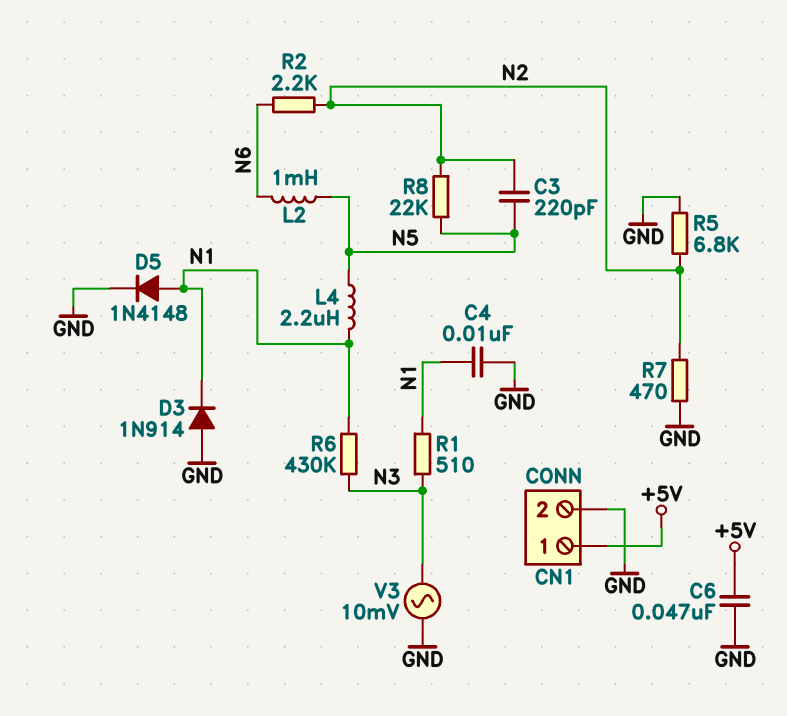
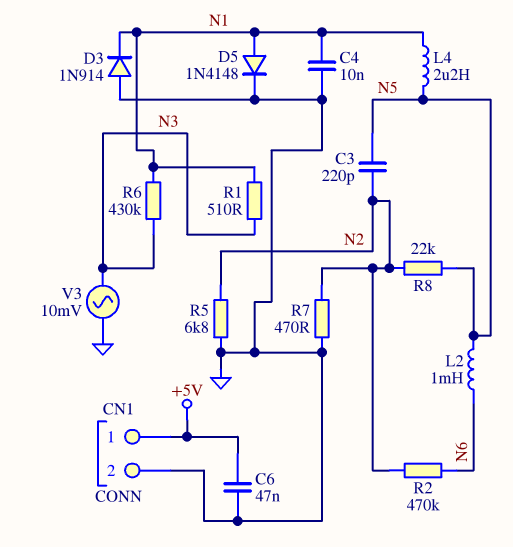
R2: 2.2k (N2, N6) -> 470k (N2, N6)

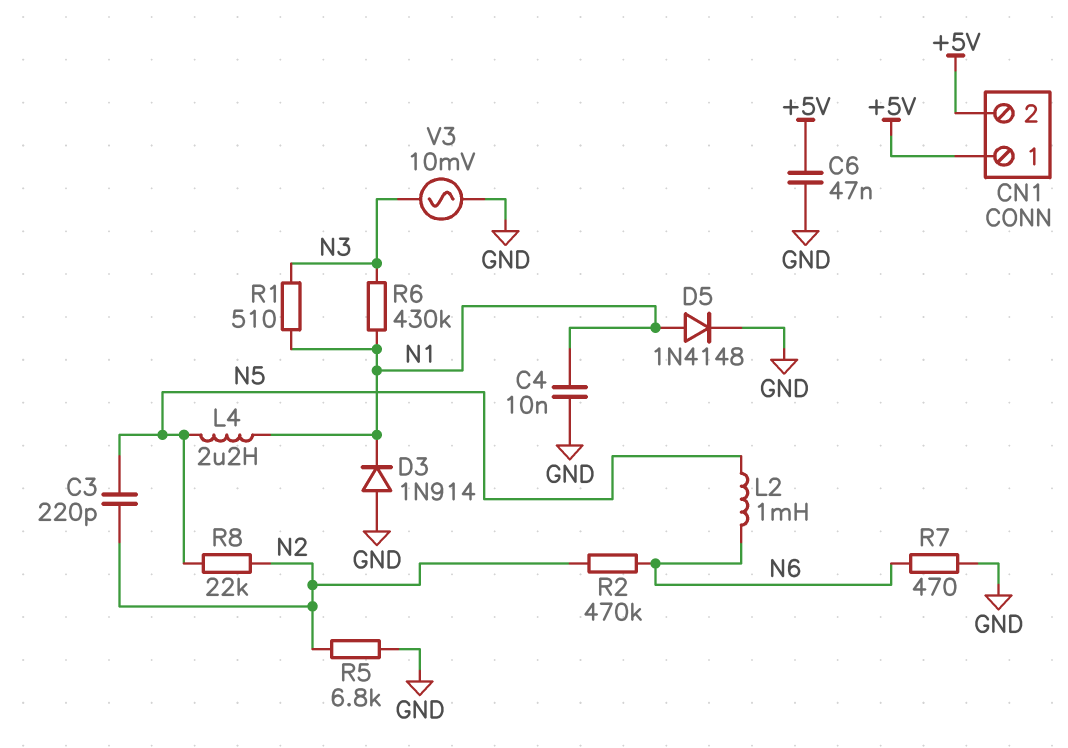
CN1 pin 2: GND -> +5V
R7: 470 (GND, N2) -> 470 (GND, N6)

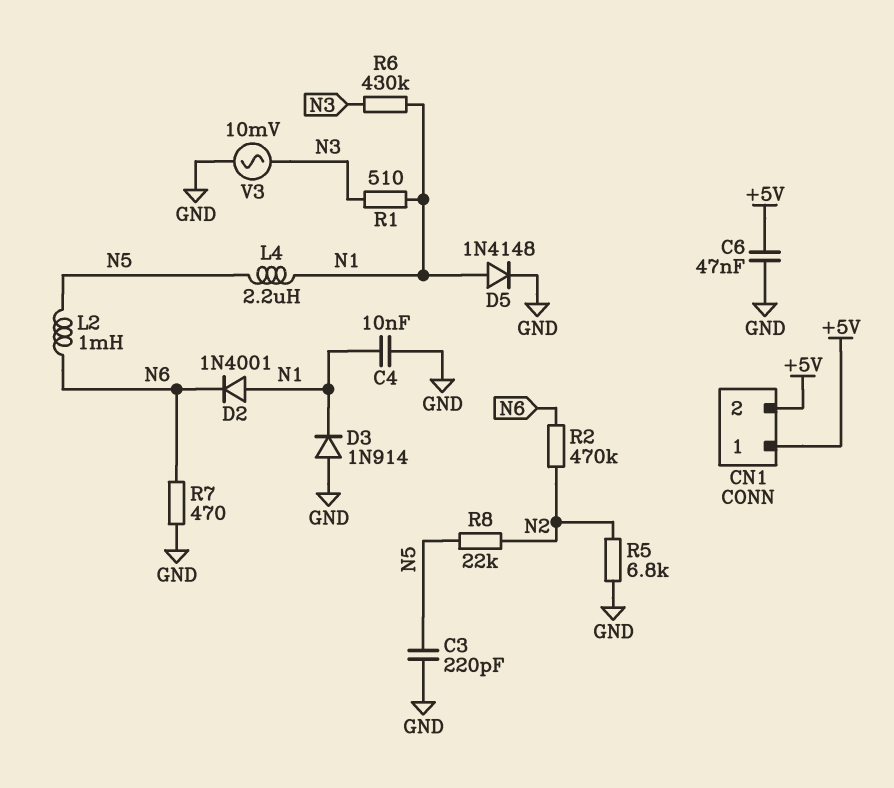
C3: 220pF (N2, N5) -> 220pF (GND, N5)
D2: none -> diode 1N4001 (A N1, K N6)

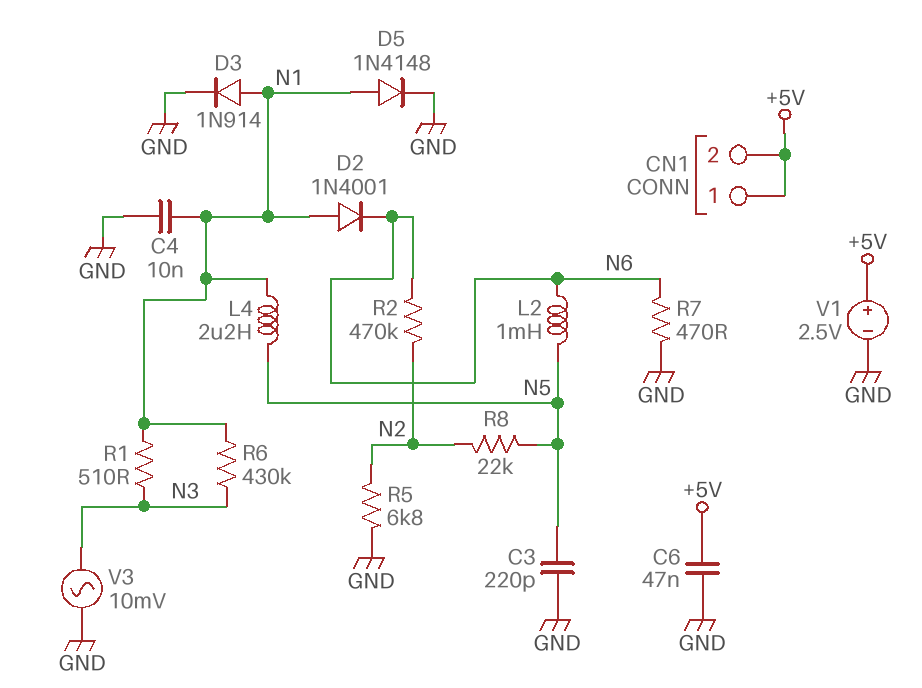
D3: diode 1N914 (A GND, K N1) -> diode 1N914 (A N1, K GND)
V1: none -> 2.5V (plus +5V, minus GND)

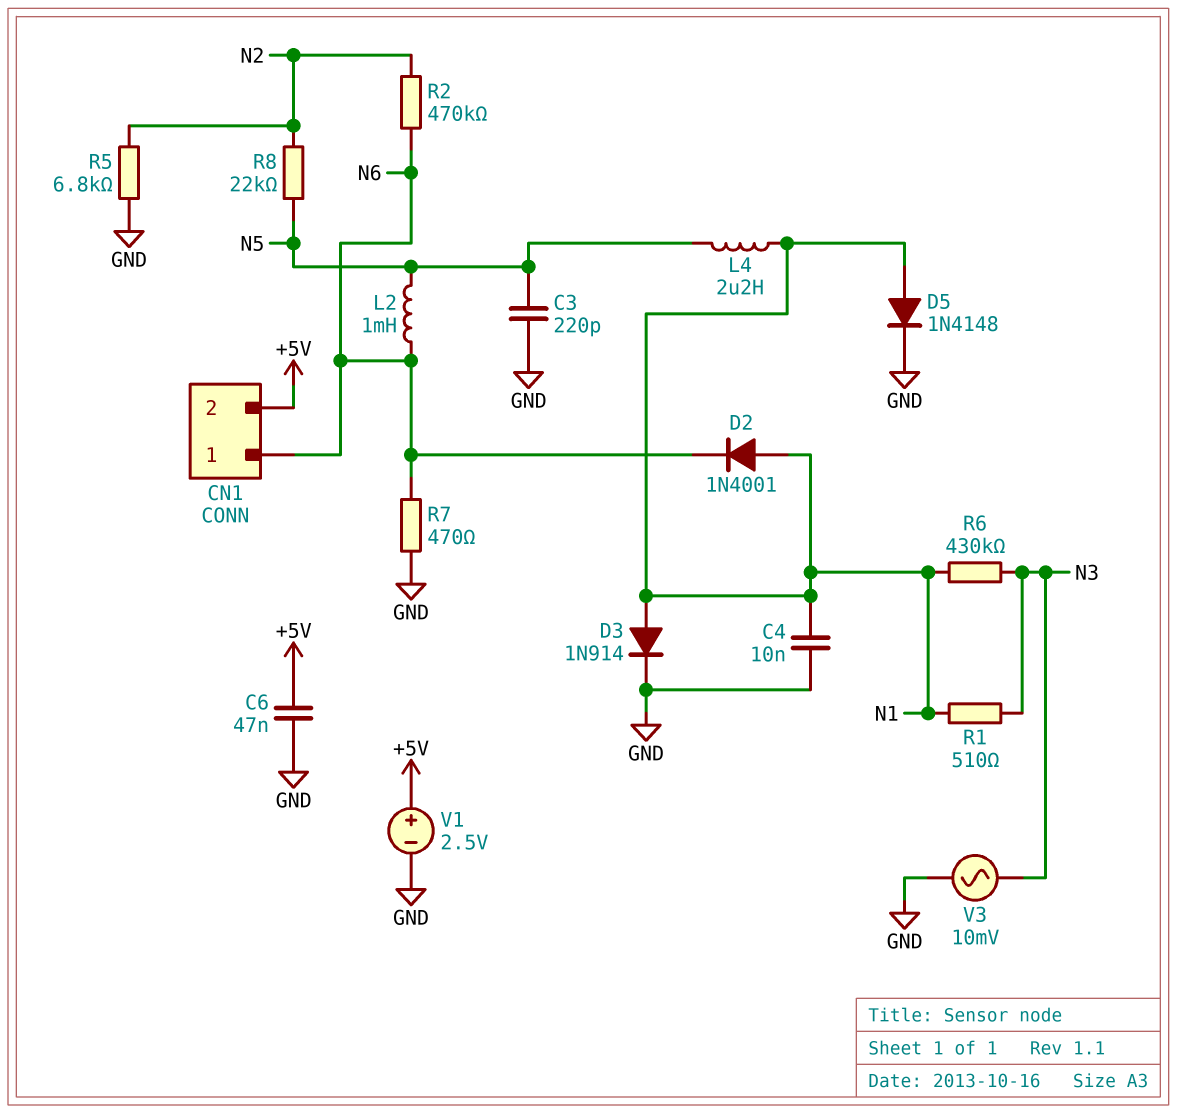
CN1 pin 1: +5V -> N6

